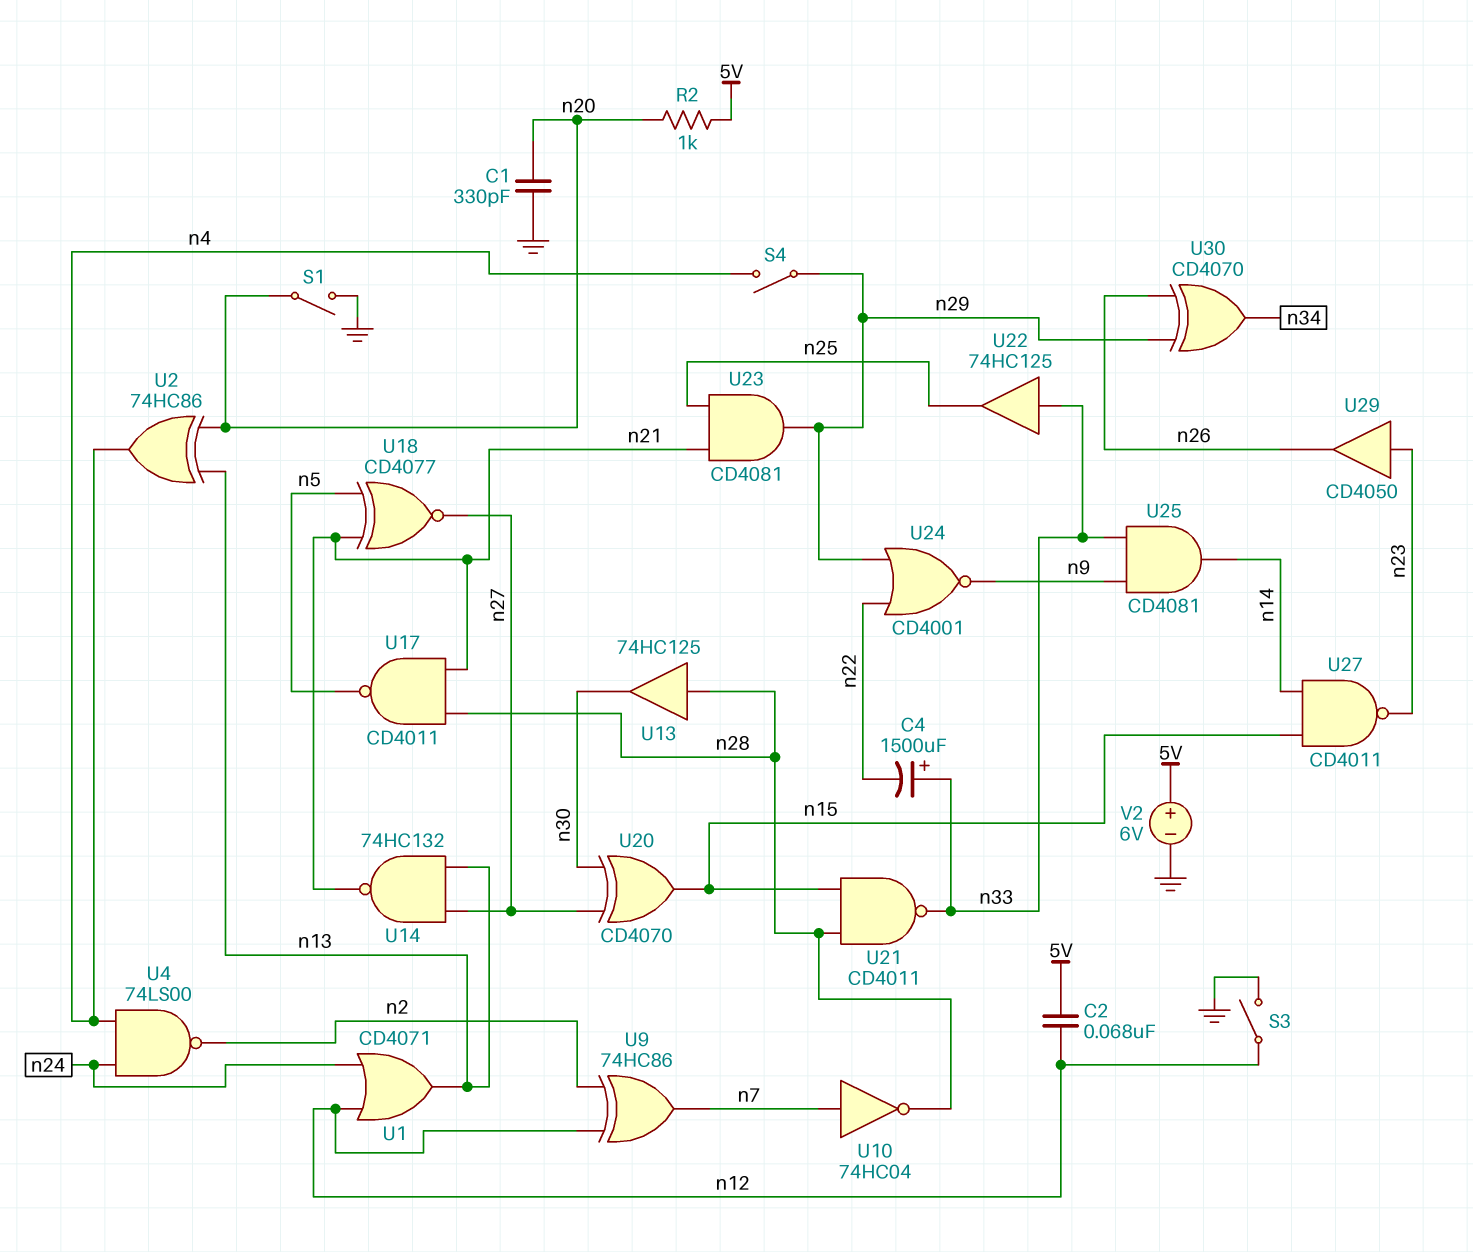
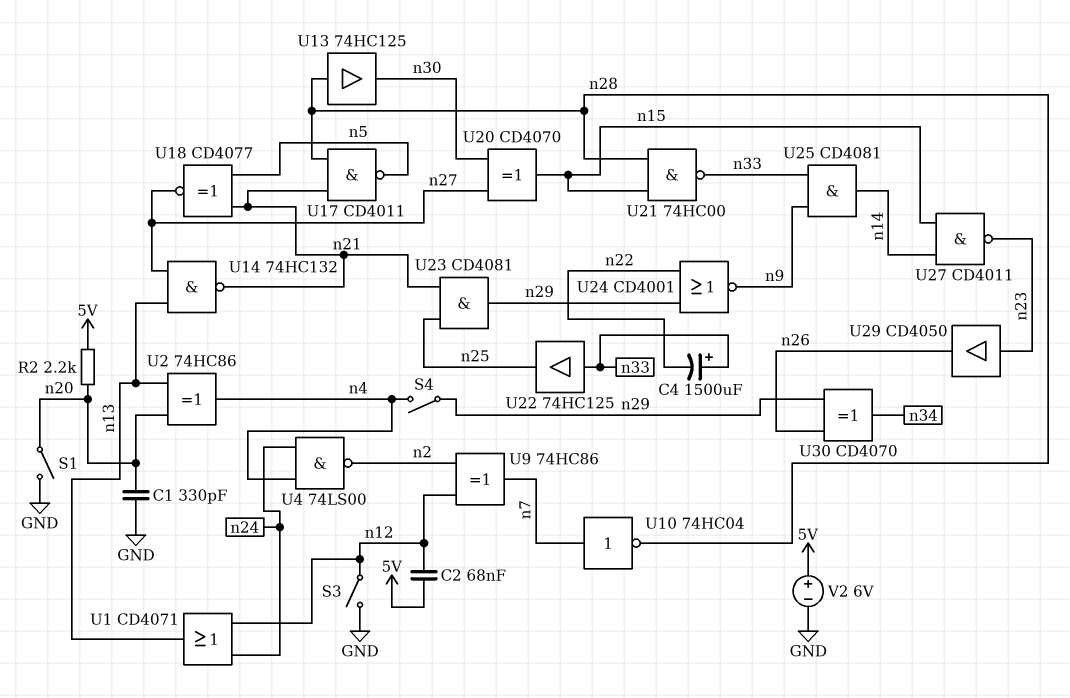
R2: 1k (5V, n20) -> 2.2k (5V, n20)
U21: NAND CD4011 (in n15, in n28, out n33) -> NAND 74HC00 (in n15, in n28, out n33)

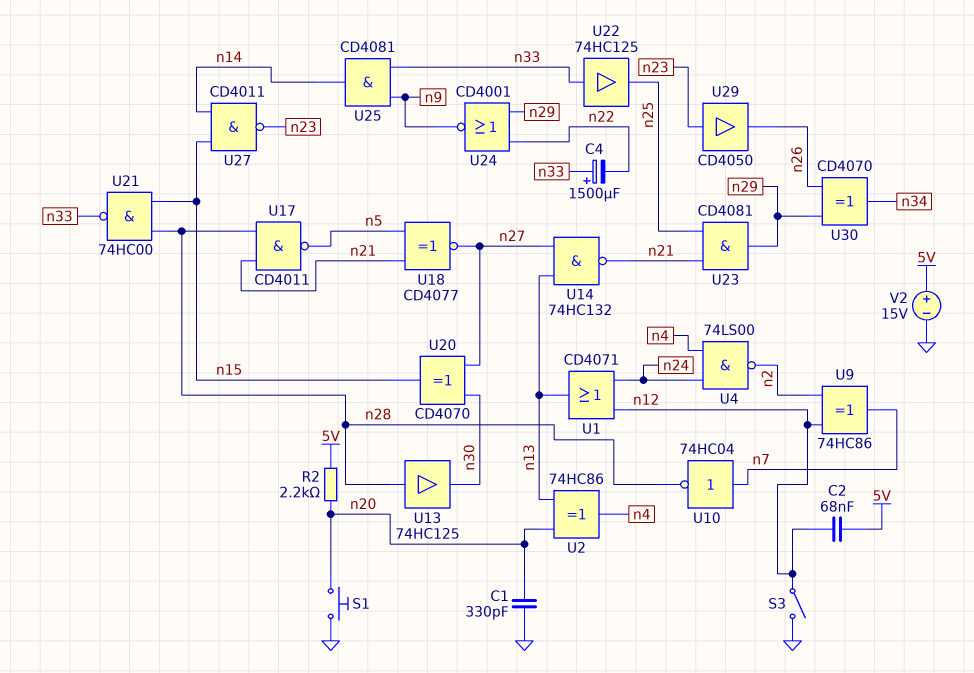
S1: switch (GND, n20) -> button (GND, n20)
S4: switch (n4, n29) -> none
V2: 6V (plus 5V, minus GND) -> 15V (plus 5V, minus GND)

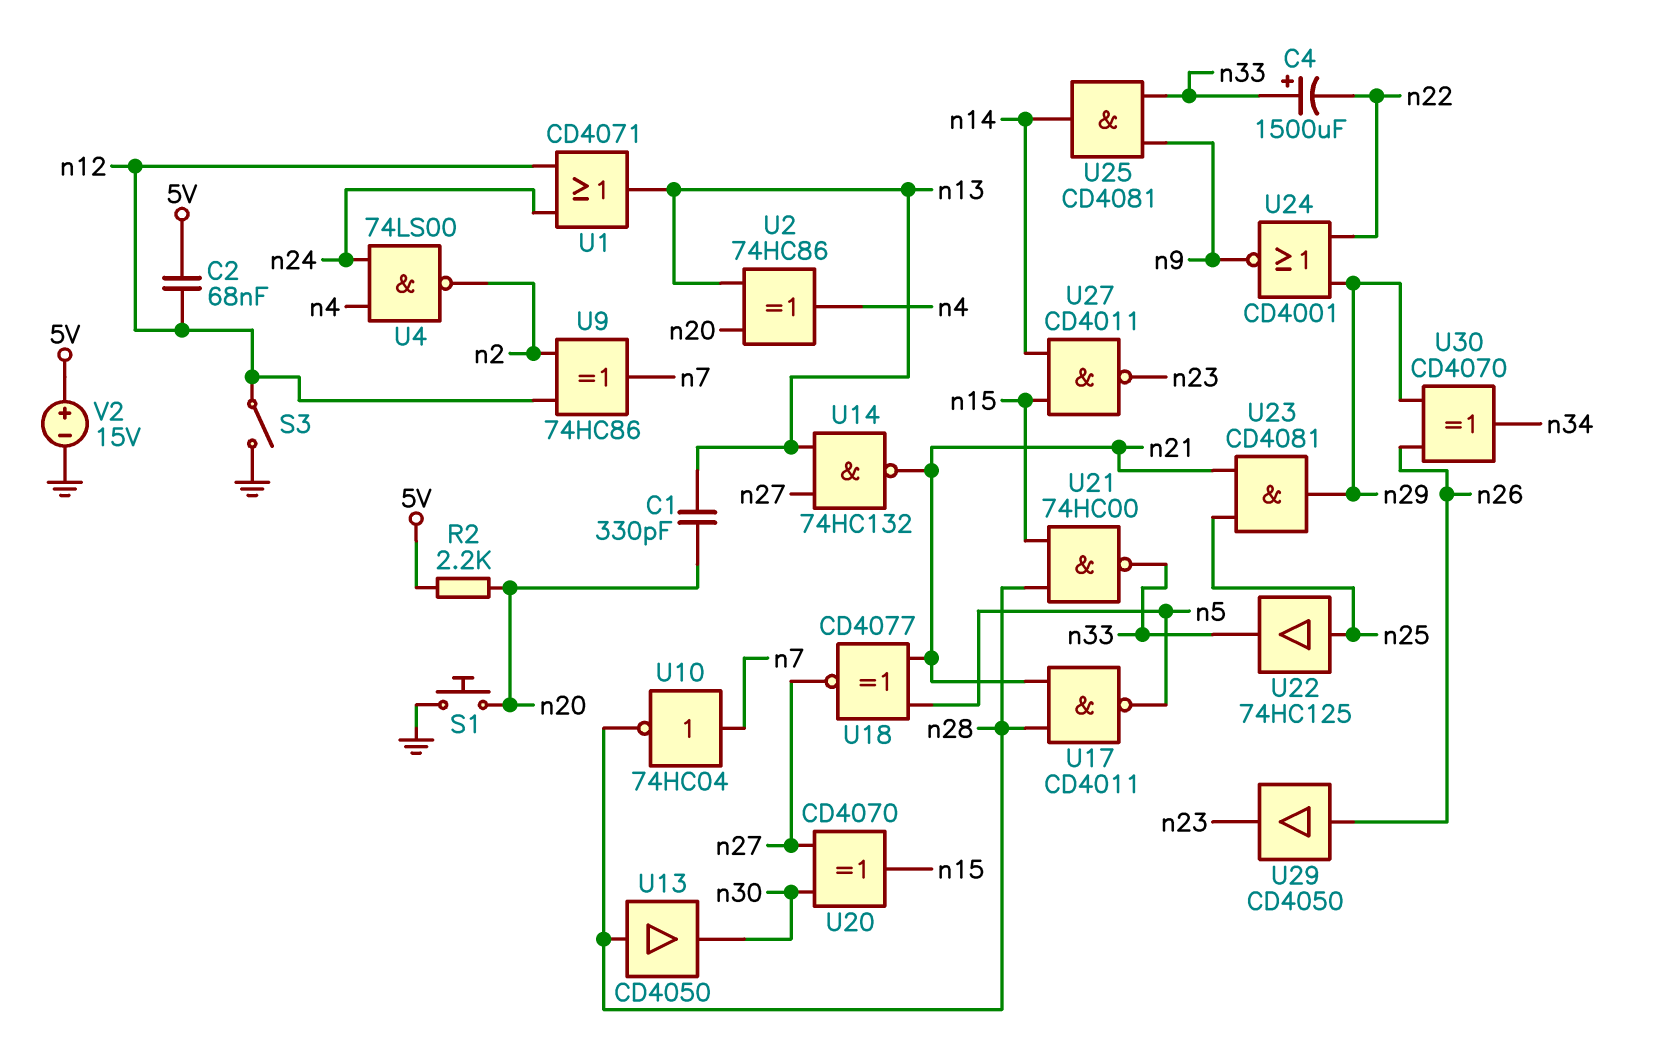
C1: 330pF (GND, n20) -> 330pF (n13, n20)
U13: buffer 74HC125 (in n28, out n30) -> buffer CD4050 (in n28, out n30)
U22: buffer 74HC125 (in n33, out n25) -> buffer 74HC125 (in n25, out n33)
U29: buffer CD4050 (in n23, out n26) -> buffer CD4050 (in n26, out n23)

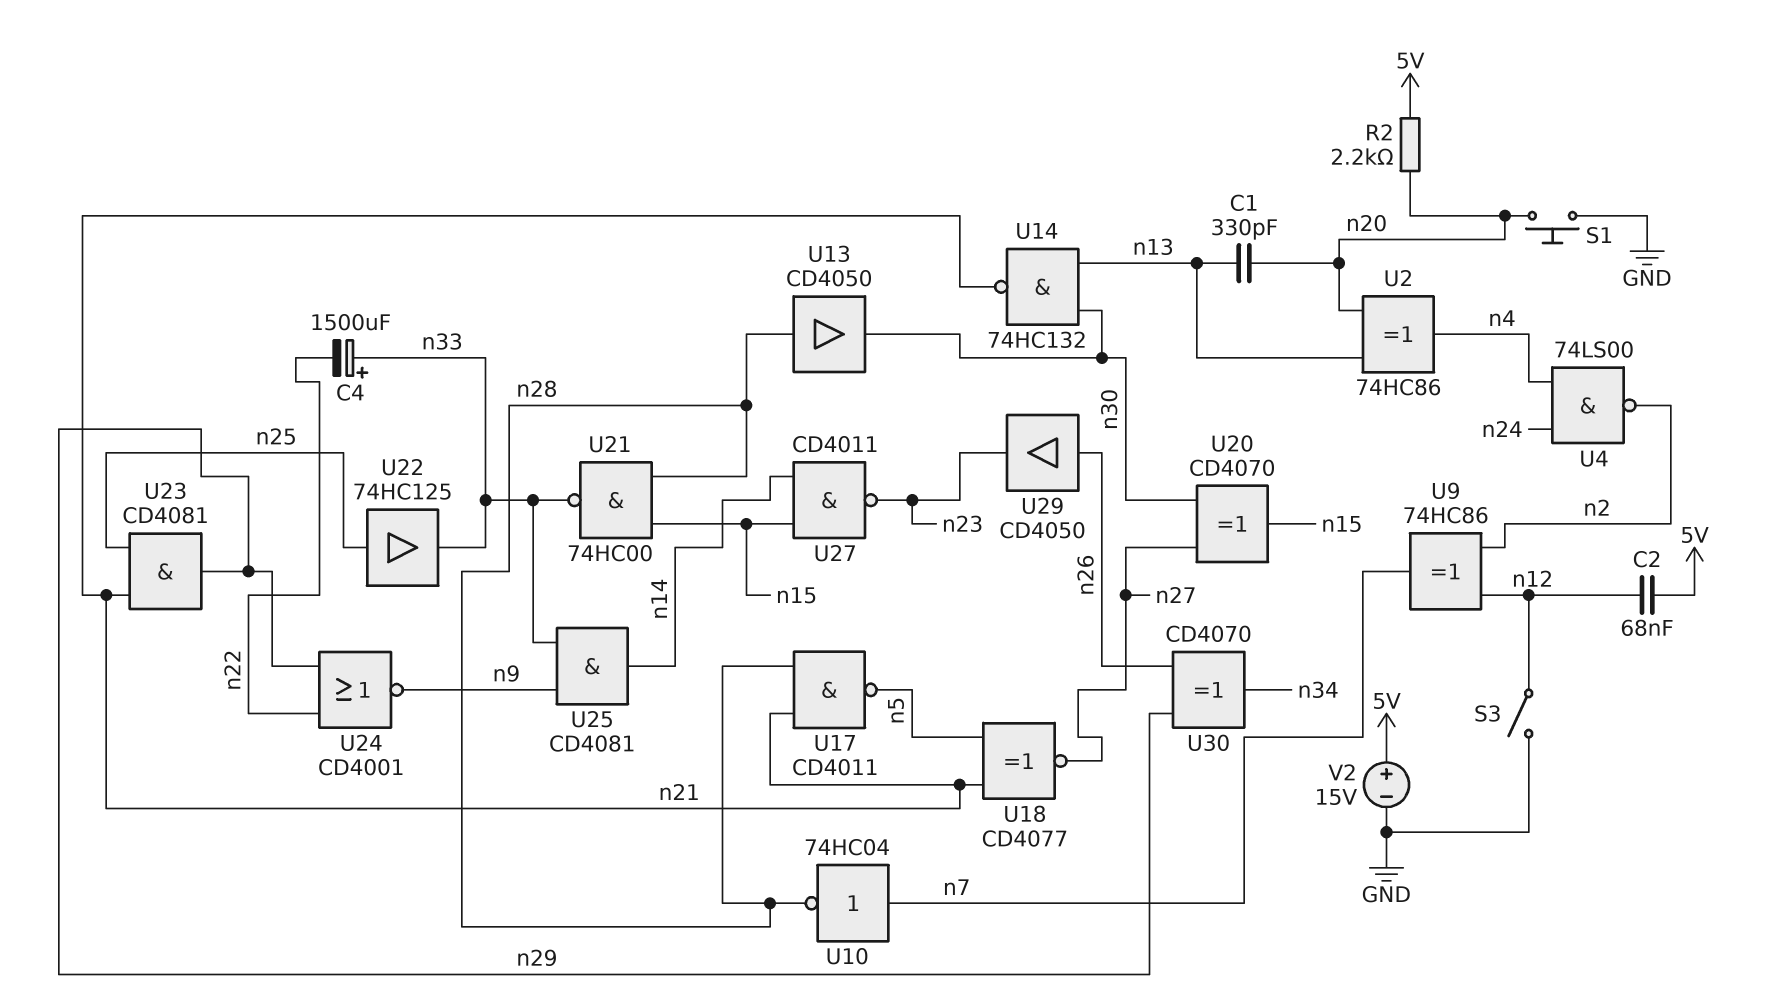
U1: OR CD4071 (in n12, in n24, out n13) -> none
U14: NAND 74HC132 (in n13, in n27, out n21) -> NAND 74HC132 (in n13, in n30, out n21)

